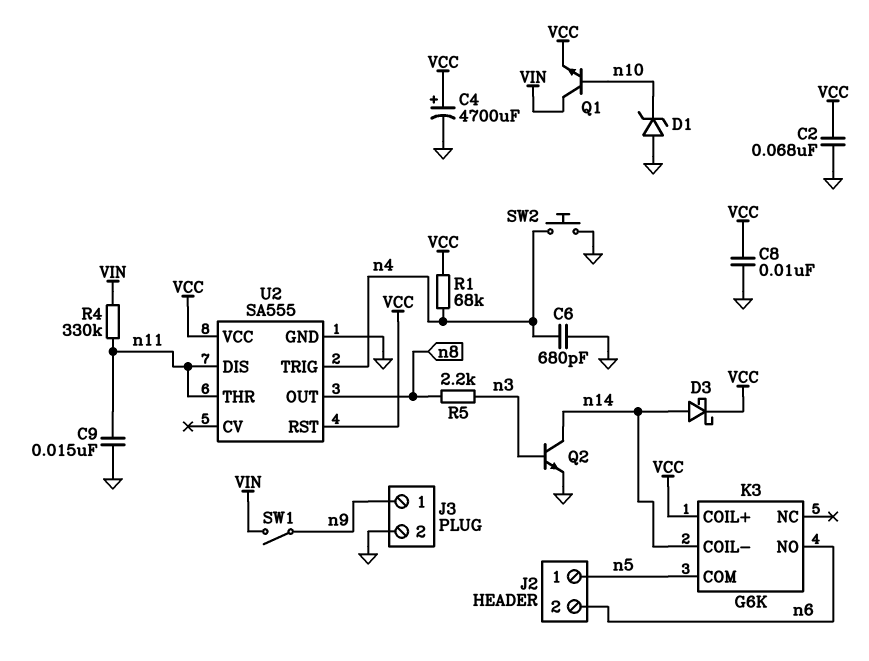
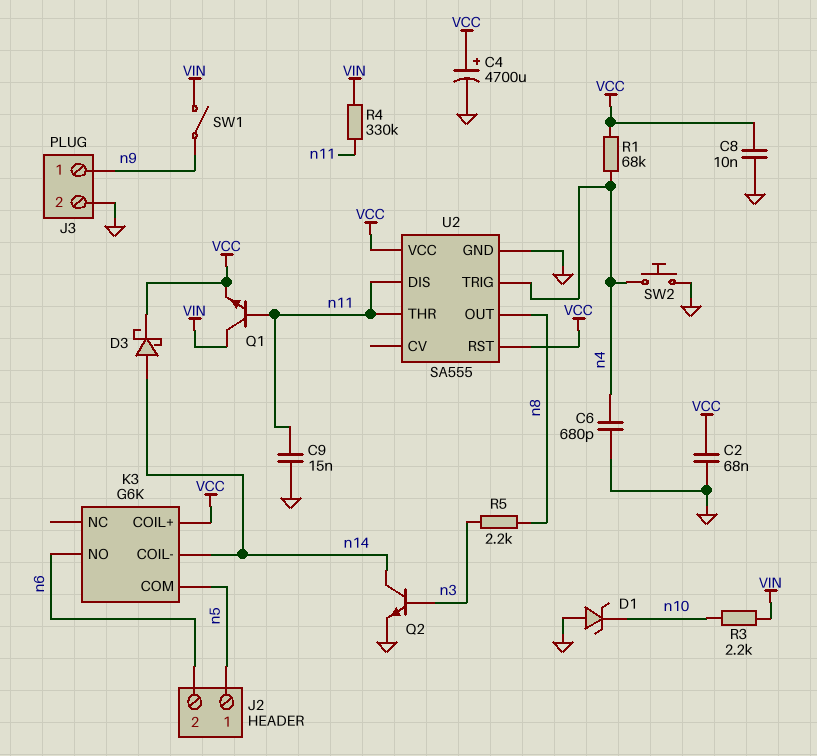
Q1: NPN (B n10, C VIN, E VCC) -> NPN (B n11, C VIN, E VCC)
R3: none -> 2.2k (VIN, n10)

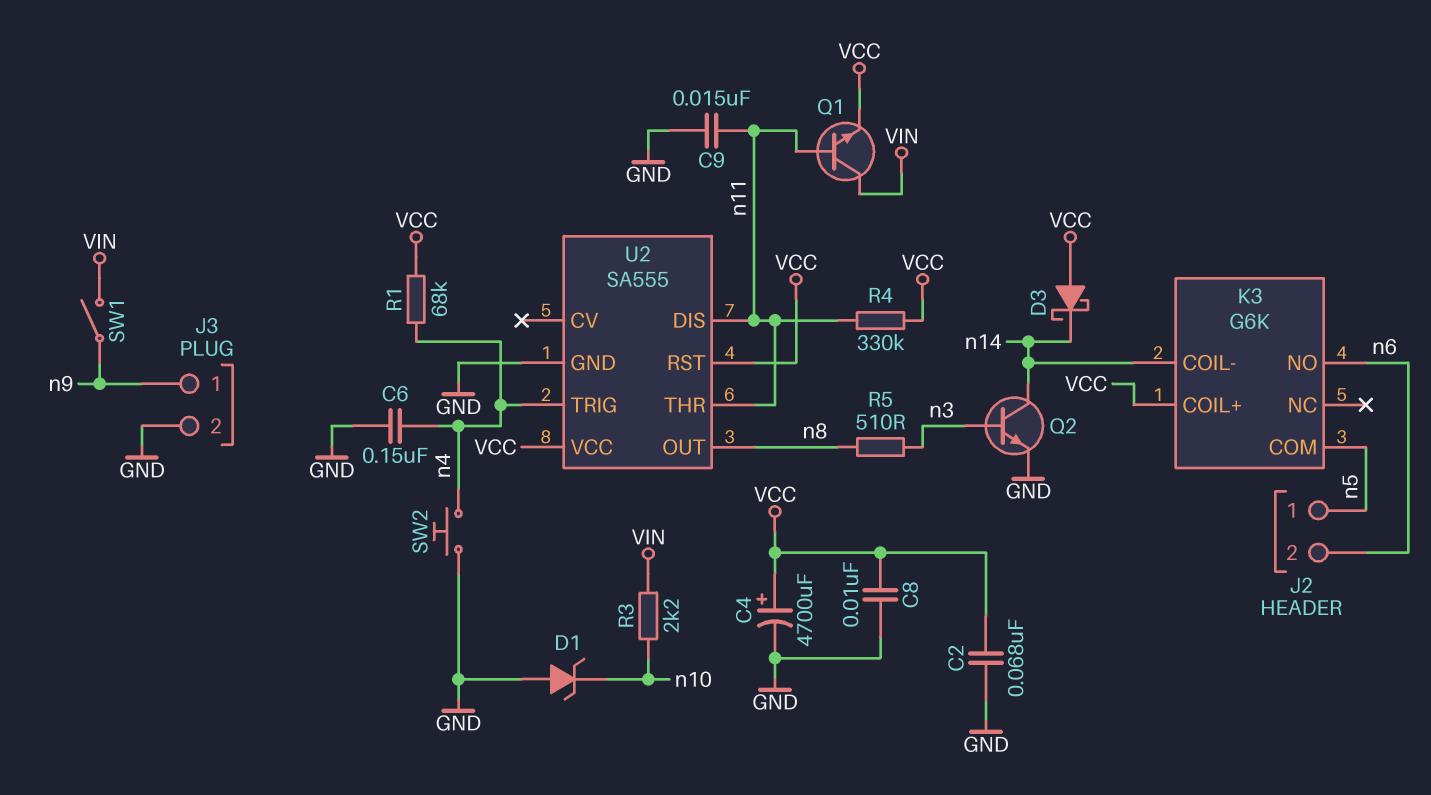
C6: 680pF (GND, n4) -> 150nF (GND, n4)
D3: schottky (A n14, K VCC) -> schottky (A VCC, K n14)
R4: 330k (VIN, n11) -> 330k (VCC, n11)
R5: 2.2k (n3, n8) -> 510 (n3, n8)

